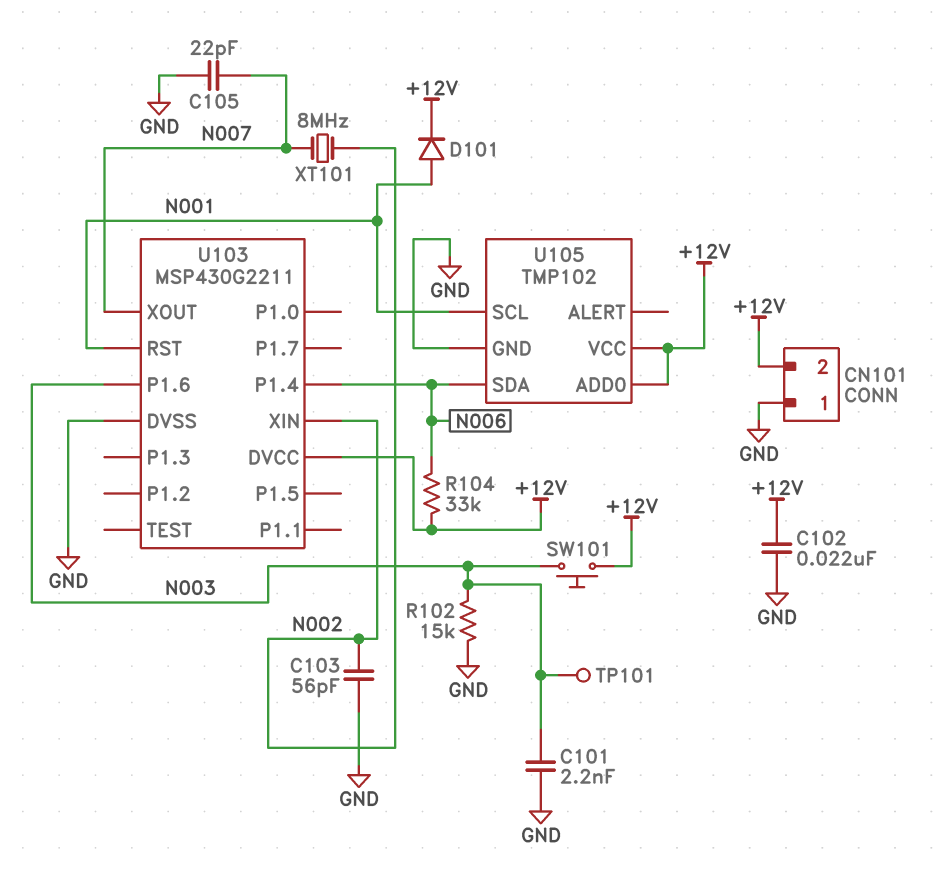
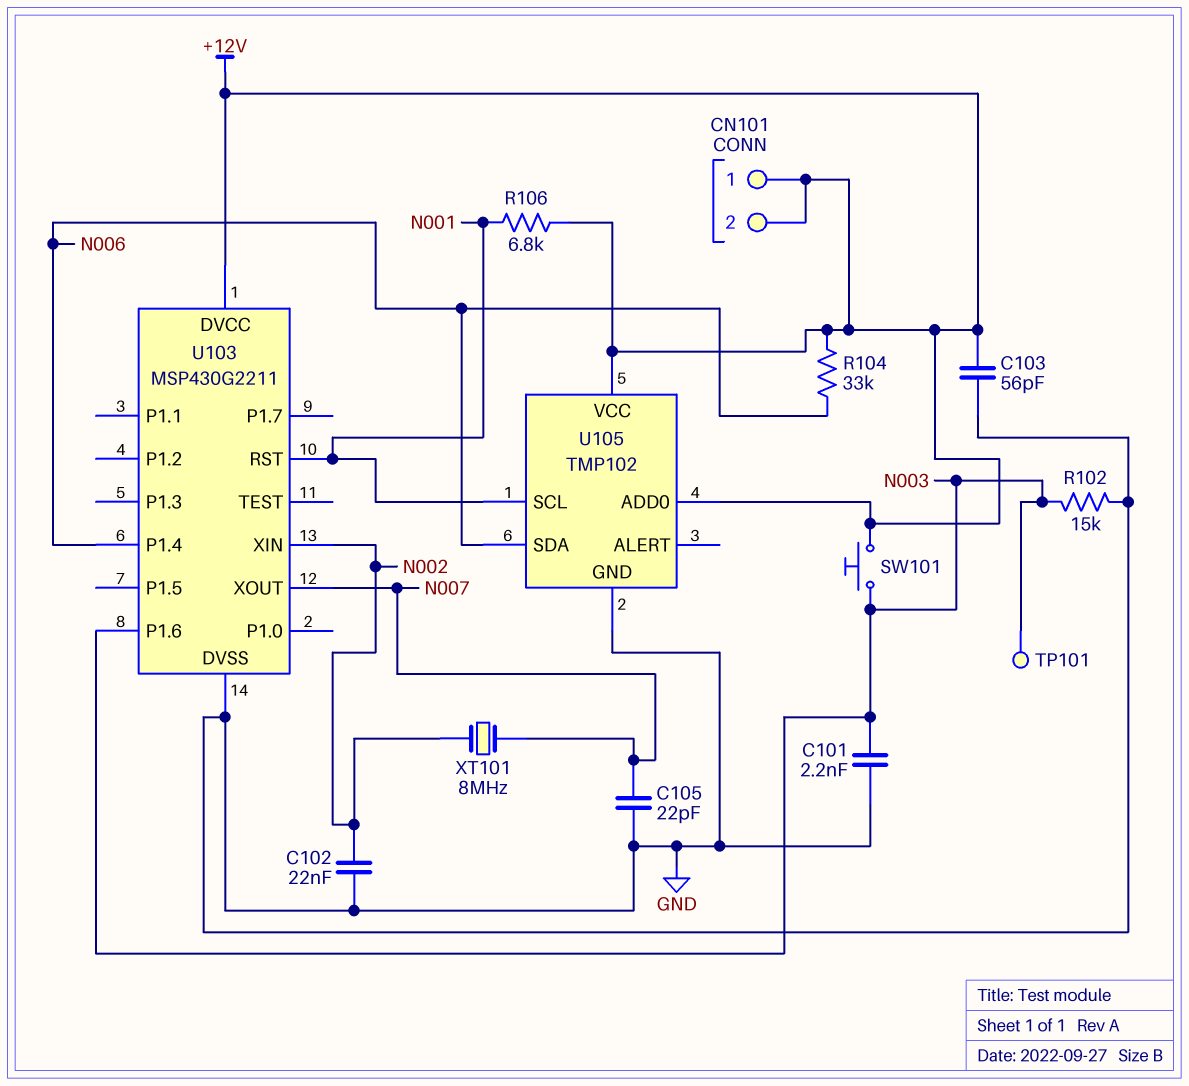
C102: 22nF (+12V, GND) -> 22nF (GND, N002)
C103: 56pF (GND, N002) -> 56pF (+12V, GND)
CN101 pin 1: GND -> +12V
D101: diode (A N001, K +12V) -> none
R106: none -> 6.8k (+12V, N001)

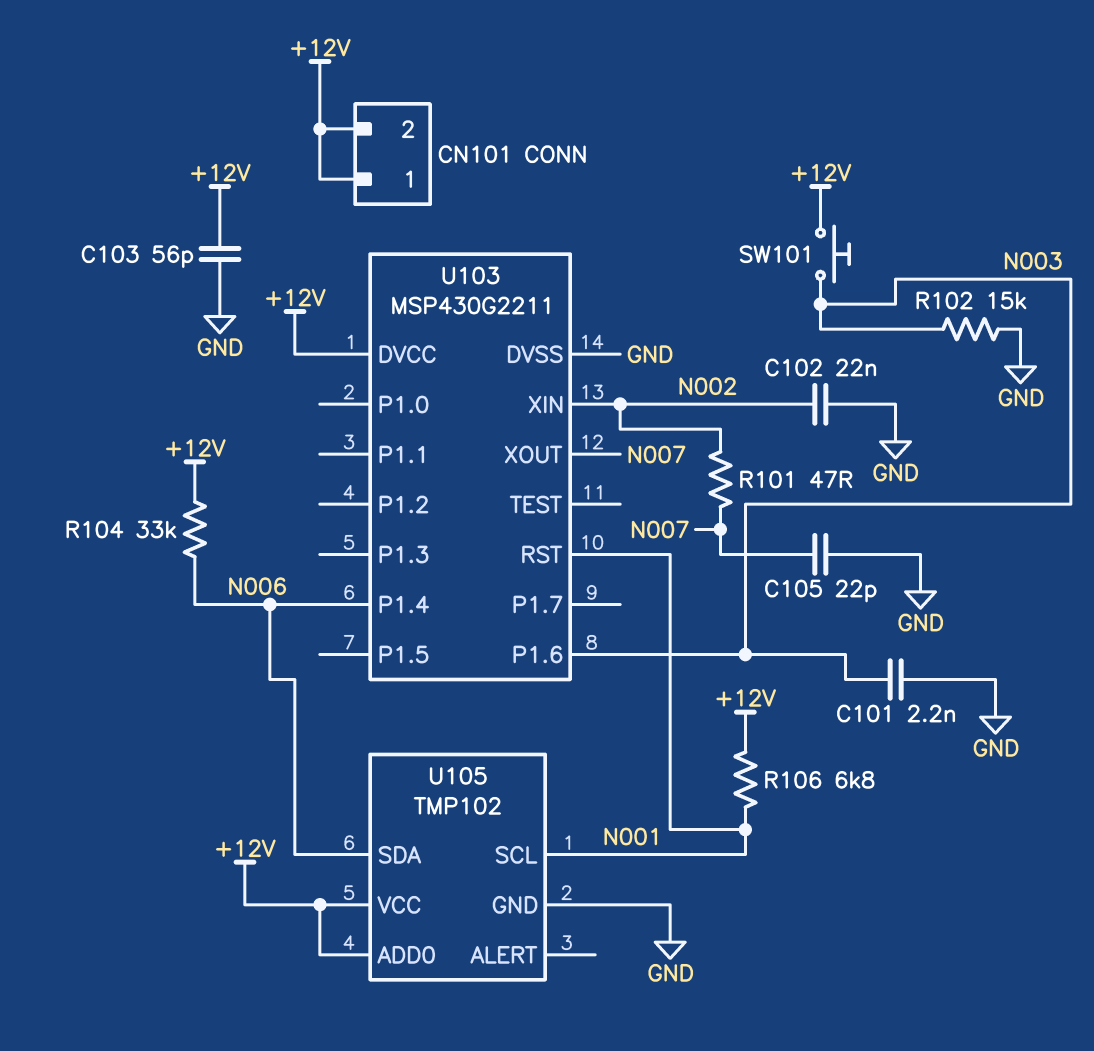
R101: none -> 47 (N002, N007)
TP101: test point (N003) -> none
XT101: 8MHz (N002, N007) -> none

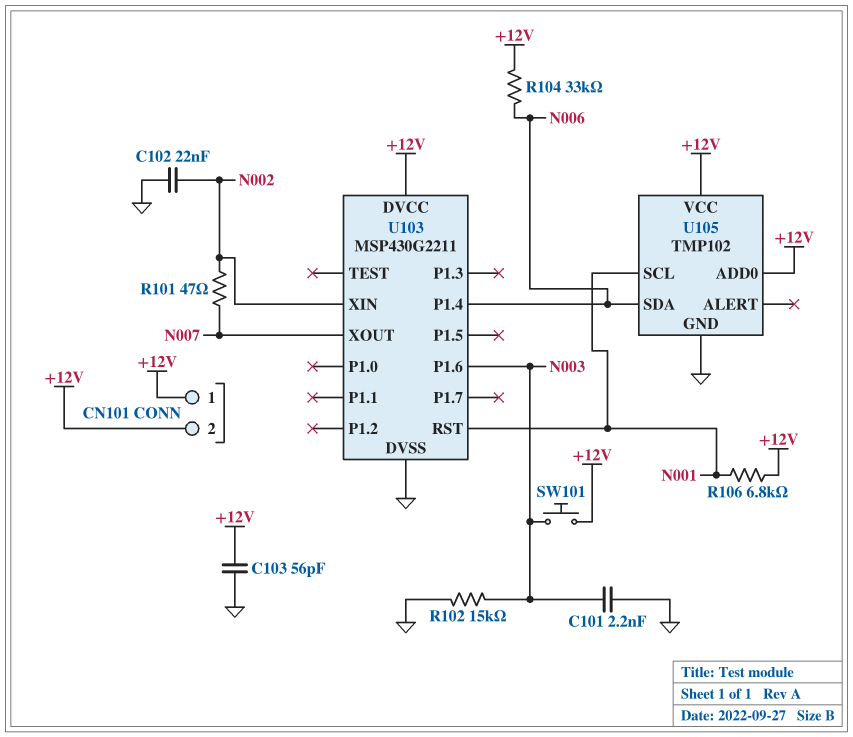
C105: 22pF (GND, N007) -> none

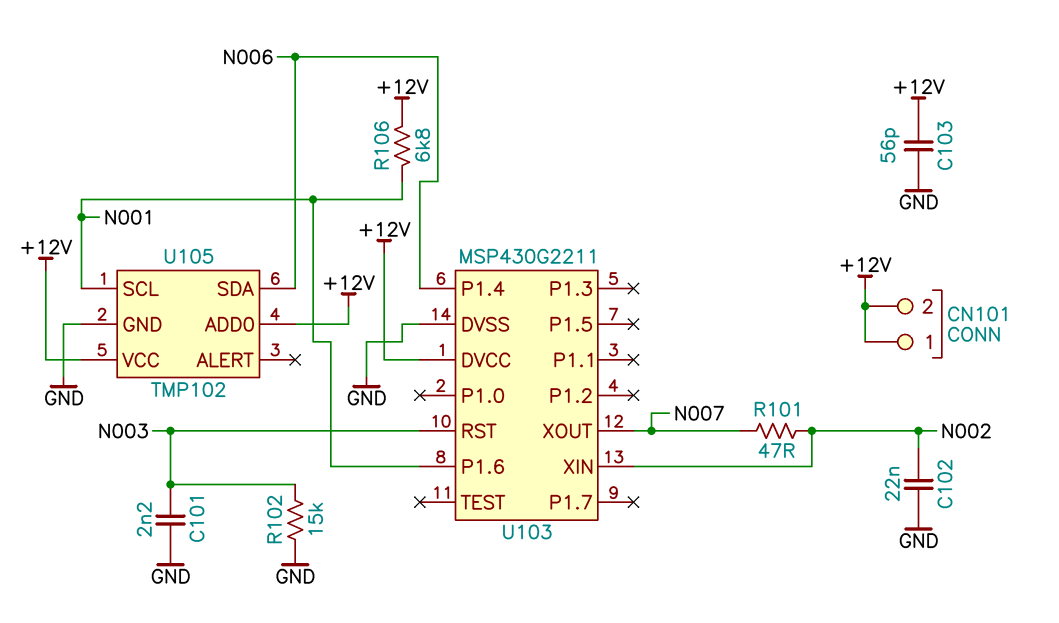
R104: 33k (+12V, N006) -> none
SW101: button (+12V, N003) -> none
U103 pin P1.6: N003 -> N001
U103 pin RST: N001 -> N003

